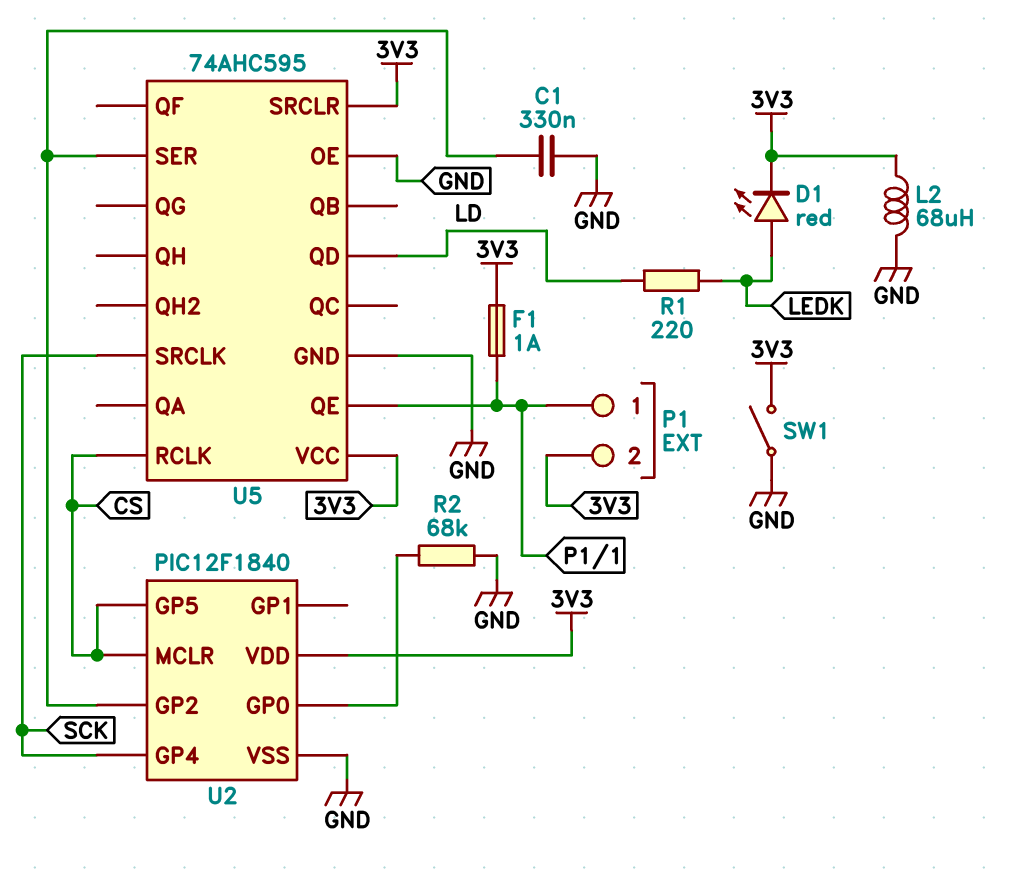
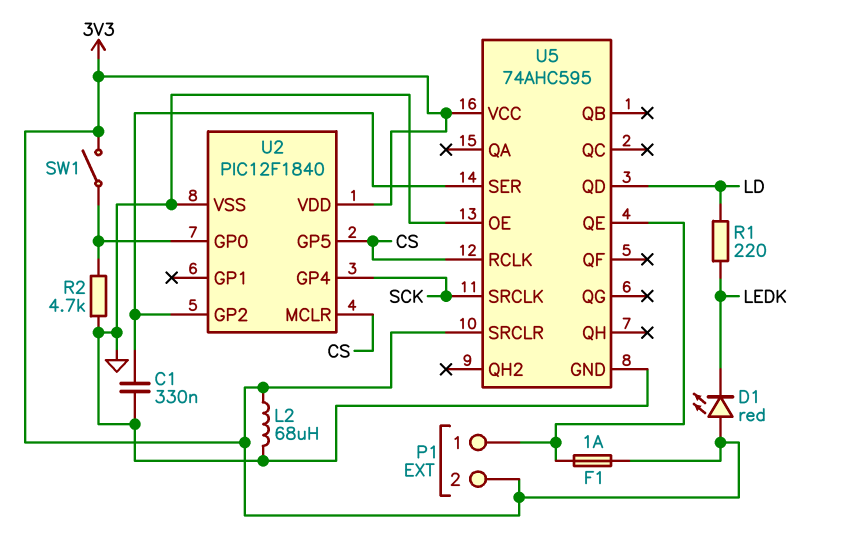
D1: LED red (A LEDK, K 3V3) -> LED red (A 3V3, K LEDK)
R2: 68k (GND, U2/GP0) -> 4.7k (GND, U2/GP0)
SW1: switch (3V3, GND) -> switch (3V3, U2/GP0)

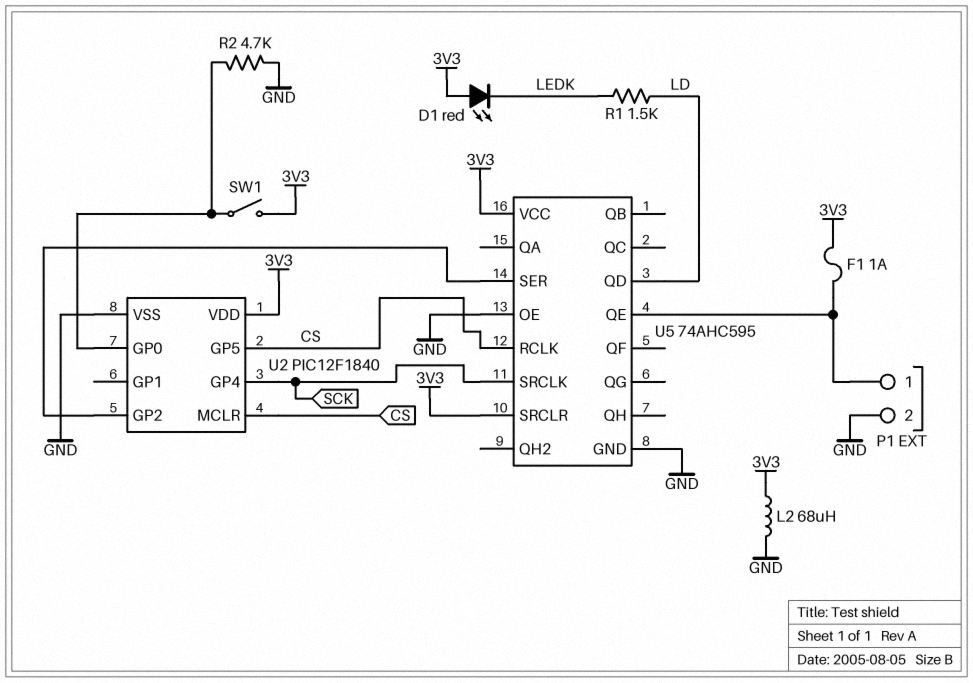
C1: 330nF (GND, U2/GP2) -> none
P1 pin 2: 3V3 -> GND
R1: 220 (LD, LEDK) -> 1.5k (LD, LEDK)

